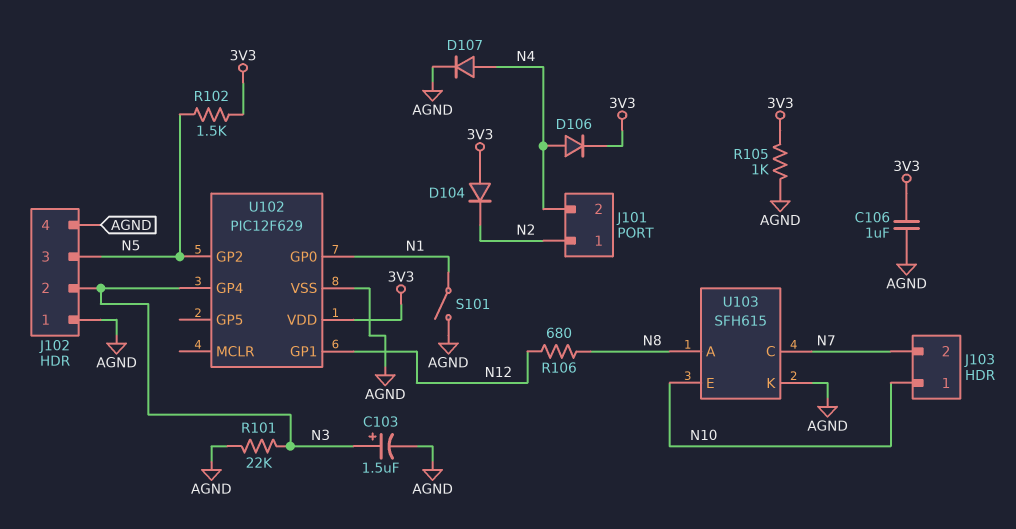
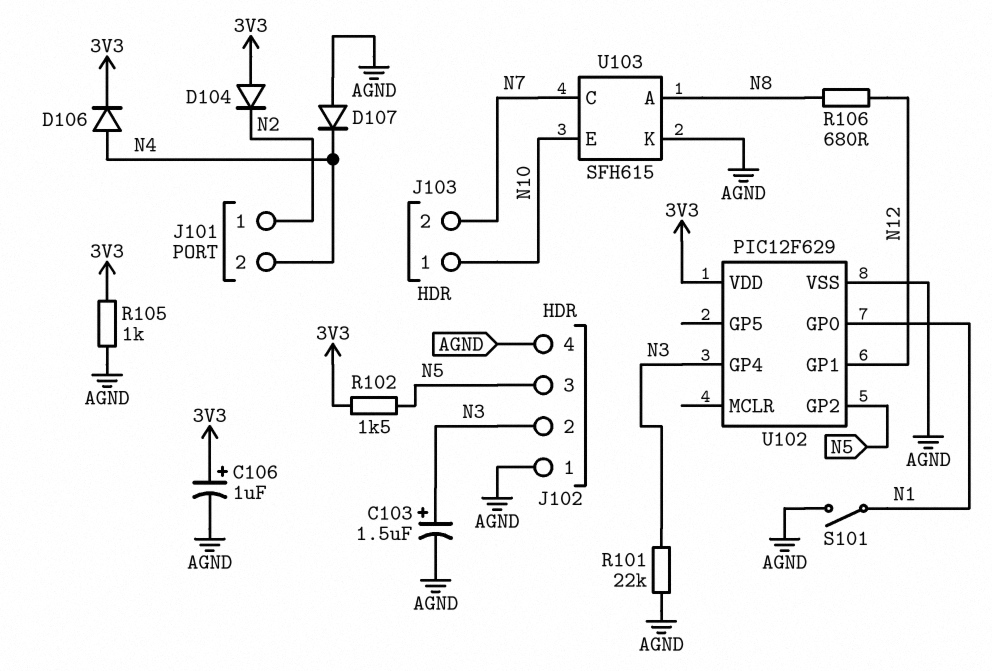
C106: 1uF (3V3, AGND) -> 1uF (plus 3V3, minus AGND)
D107: diode (A N4, K AGND) -> diode (A AGND, K N4)

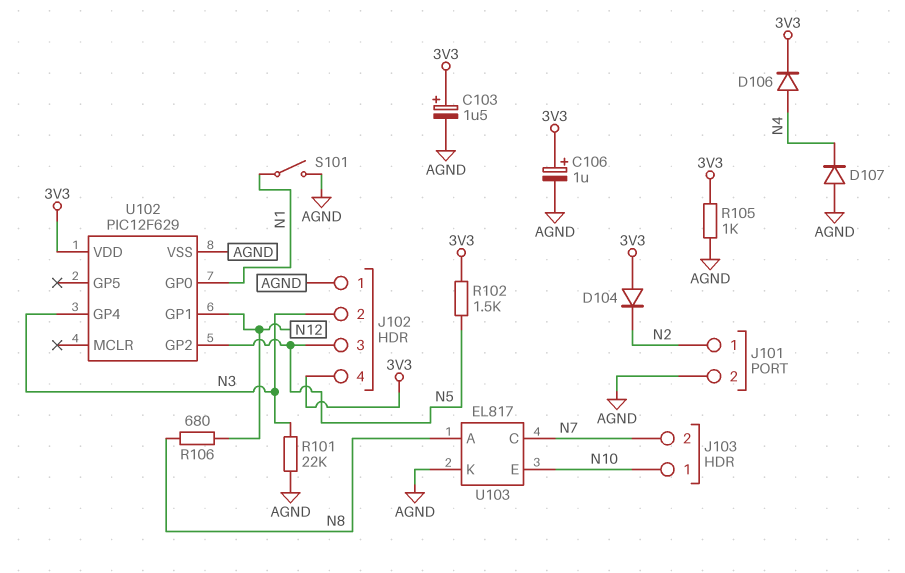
C103: 1.5uF (plus N3, minus AGND) -> 1.5uF (plus 3V3, minus AGND)
J101 pin 2: N4 -> AGND
J102 pin 4: AGND -> 3V3
U103: SFH615 -> EL817

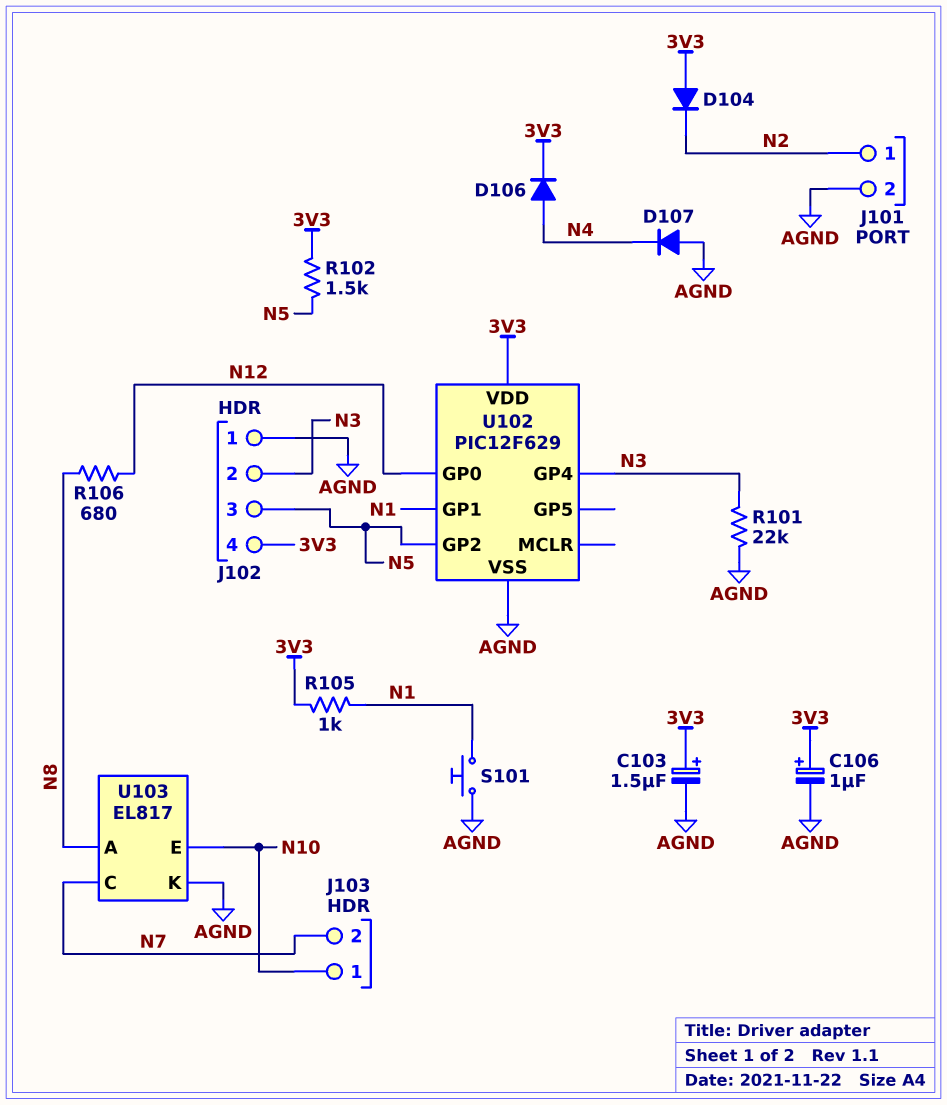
R105: 1k (3V3, AGND) -> 1k (3V3, N1)
S101: switch (AGND, N1) -> button (AGND, N1)
U102 pin GP0: N1 -> N12
U102 pin GP1: N12 -> N1

